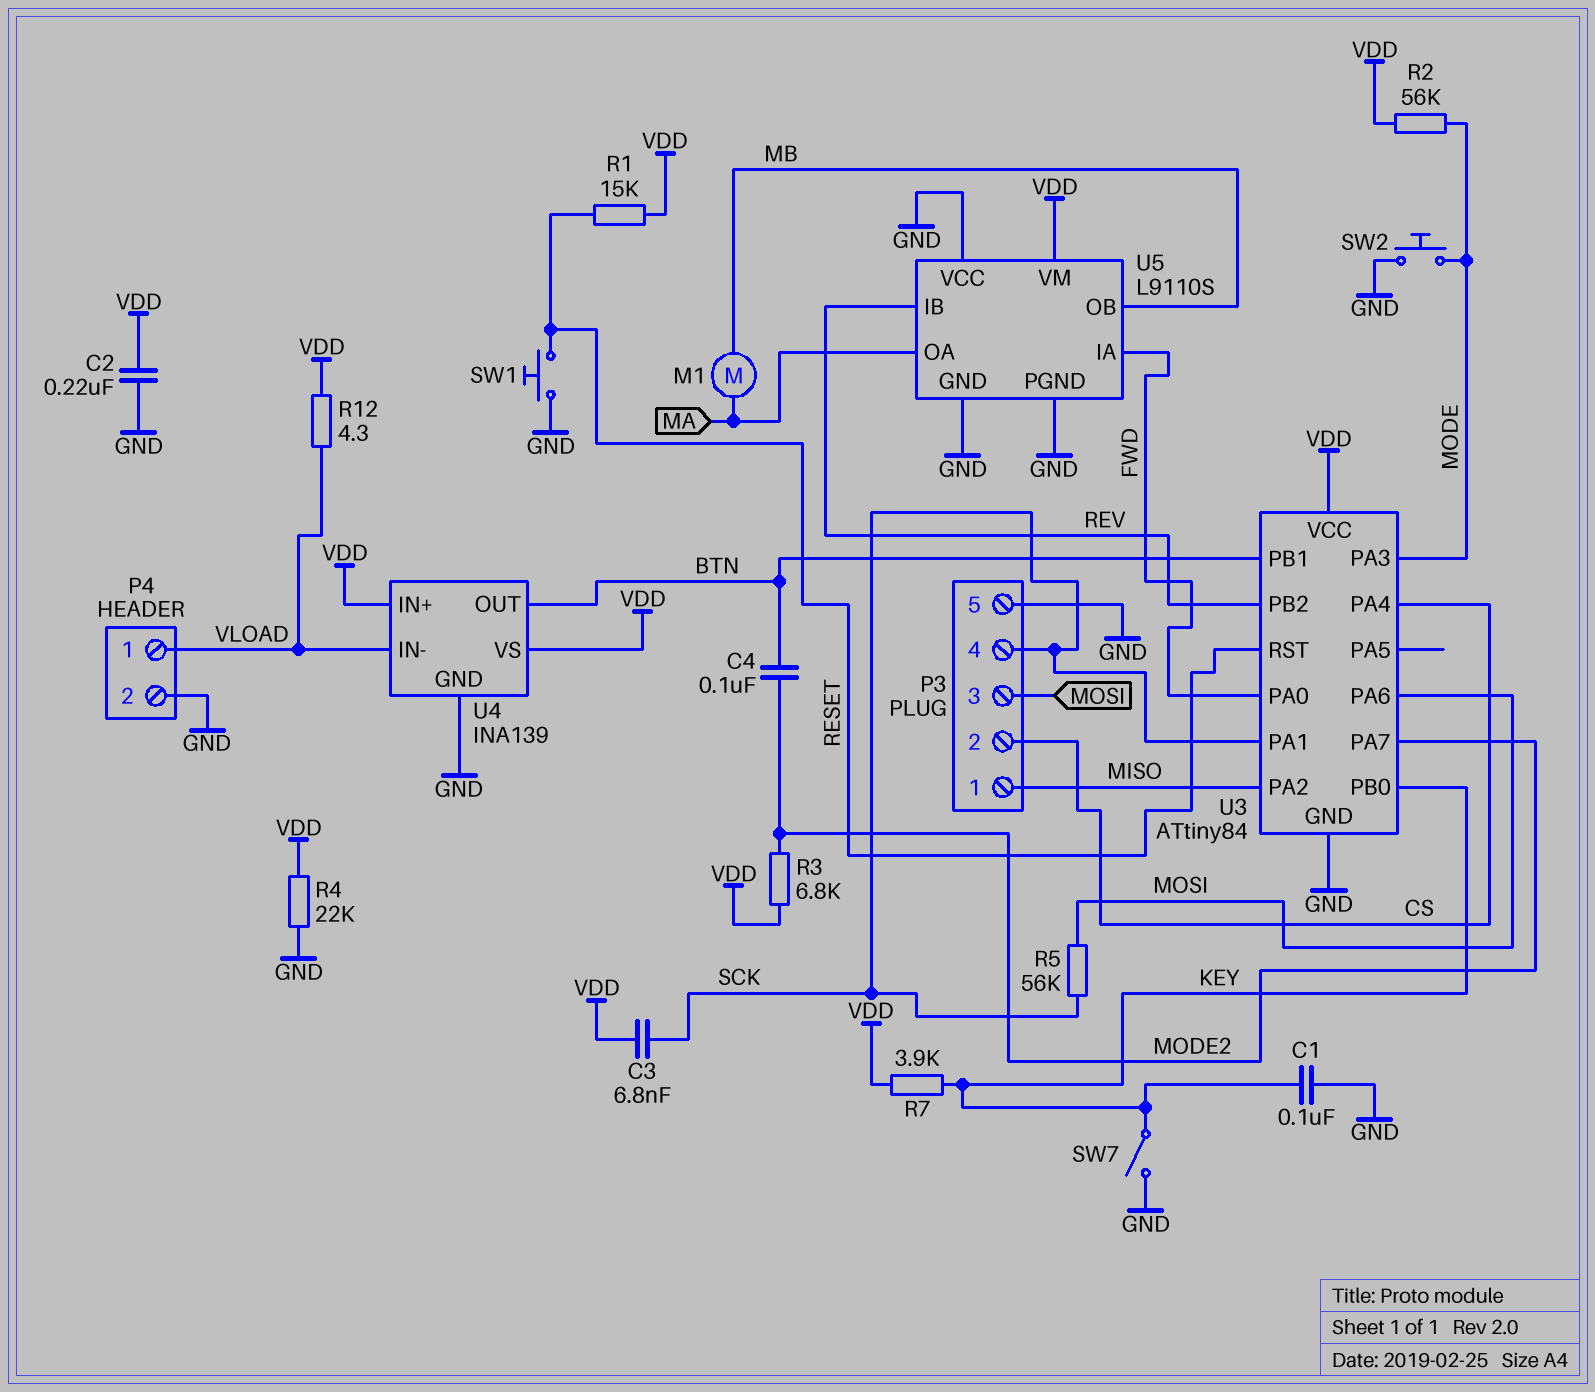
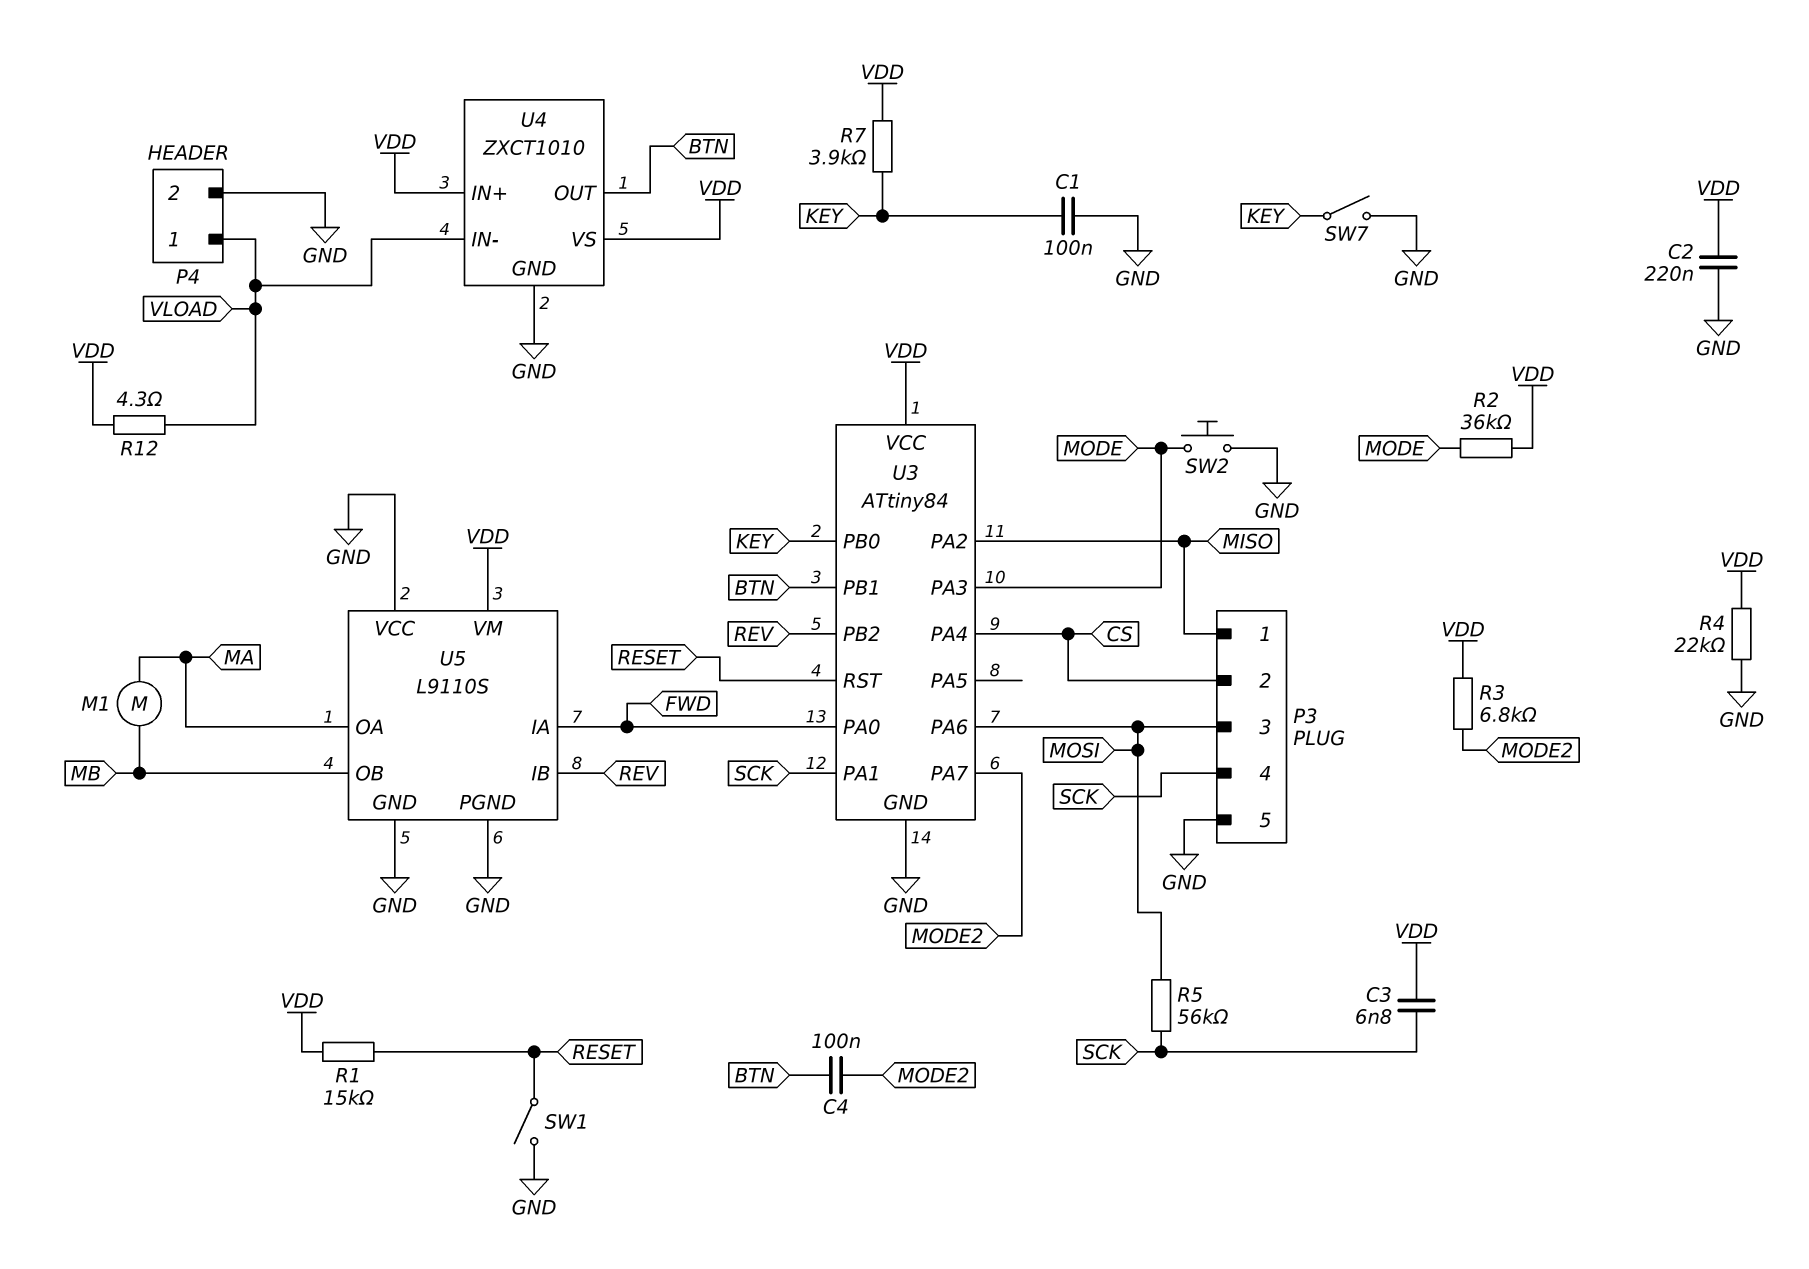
R2: 56k (MODE, VDD) -> 36k (MODE, VDD)
SW1: button (GND, RESET) -> switch (GND, RESET)
U4: INA139 -> ZXCT1010

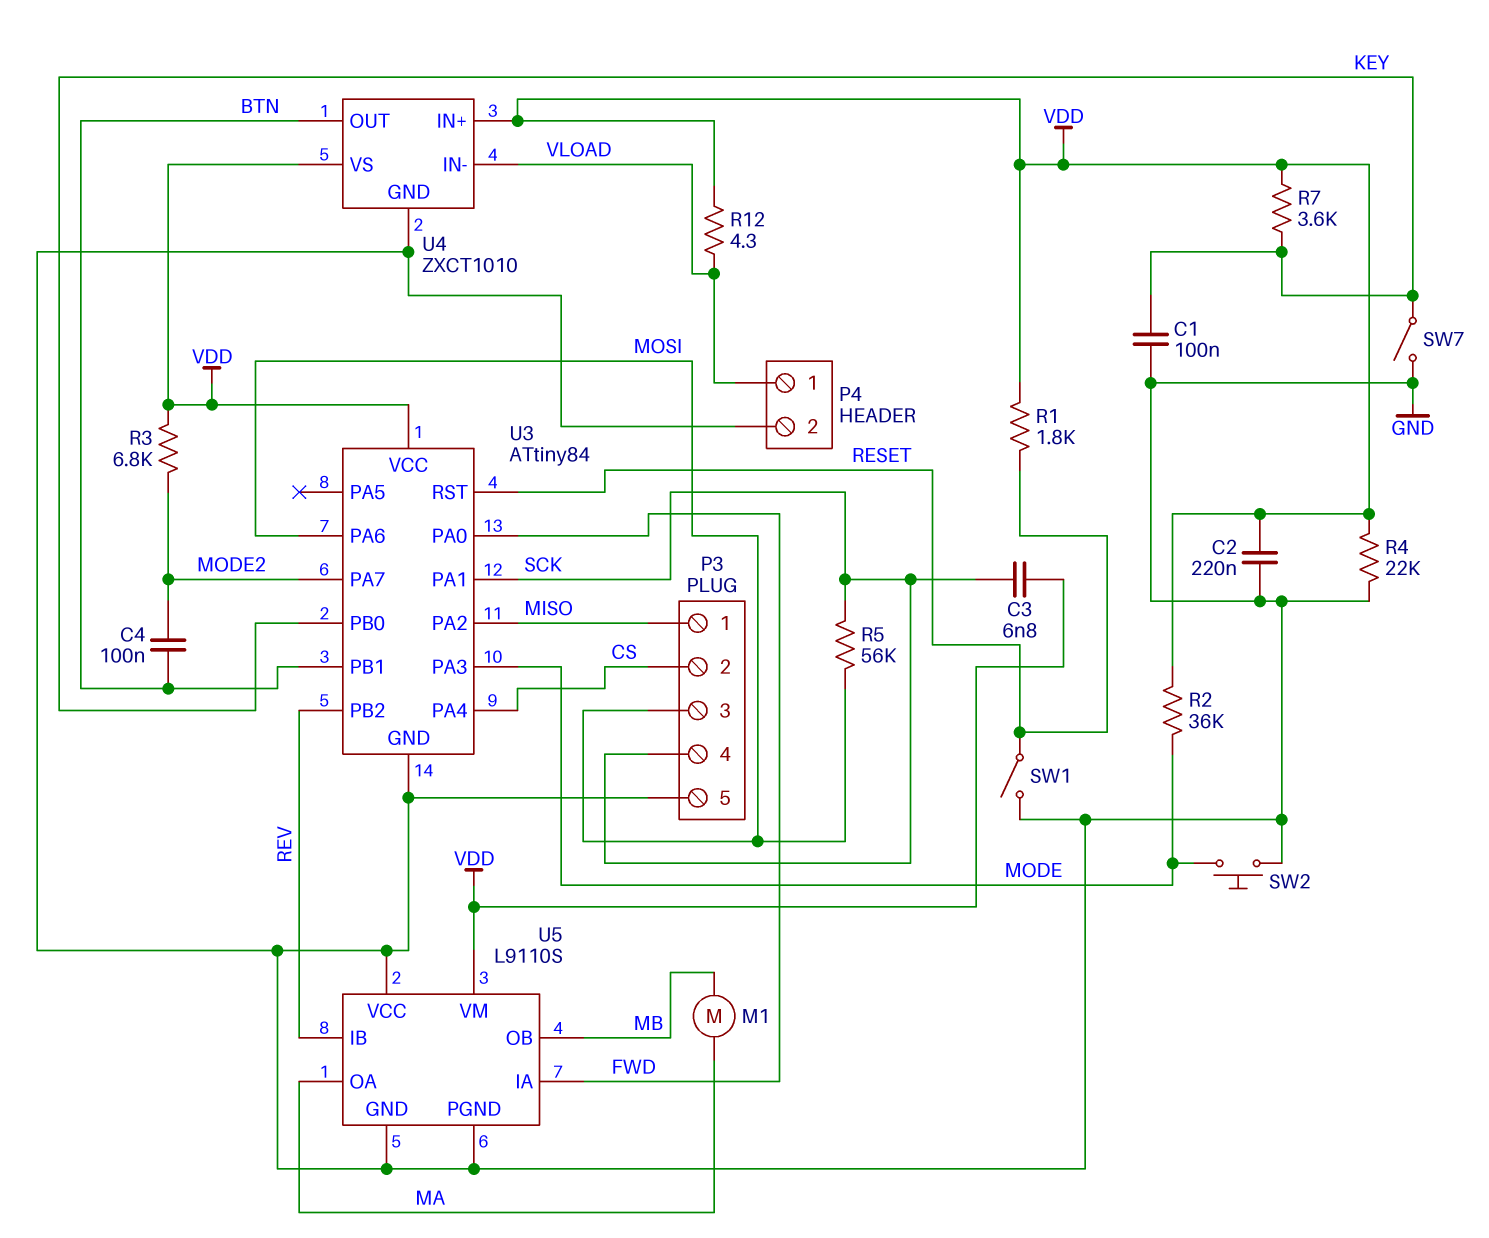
R1: 15k (RESET, VDD) -> 1.8k (RESET, VDD)
R7: 3.9k (KEY, VDD) -> 3.6k (KEY, VDD)

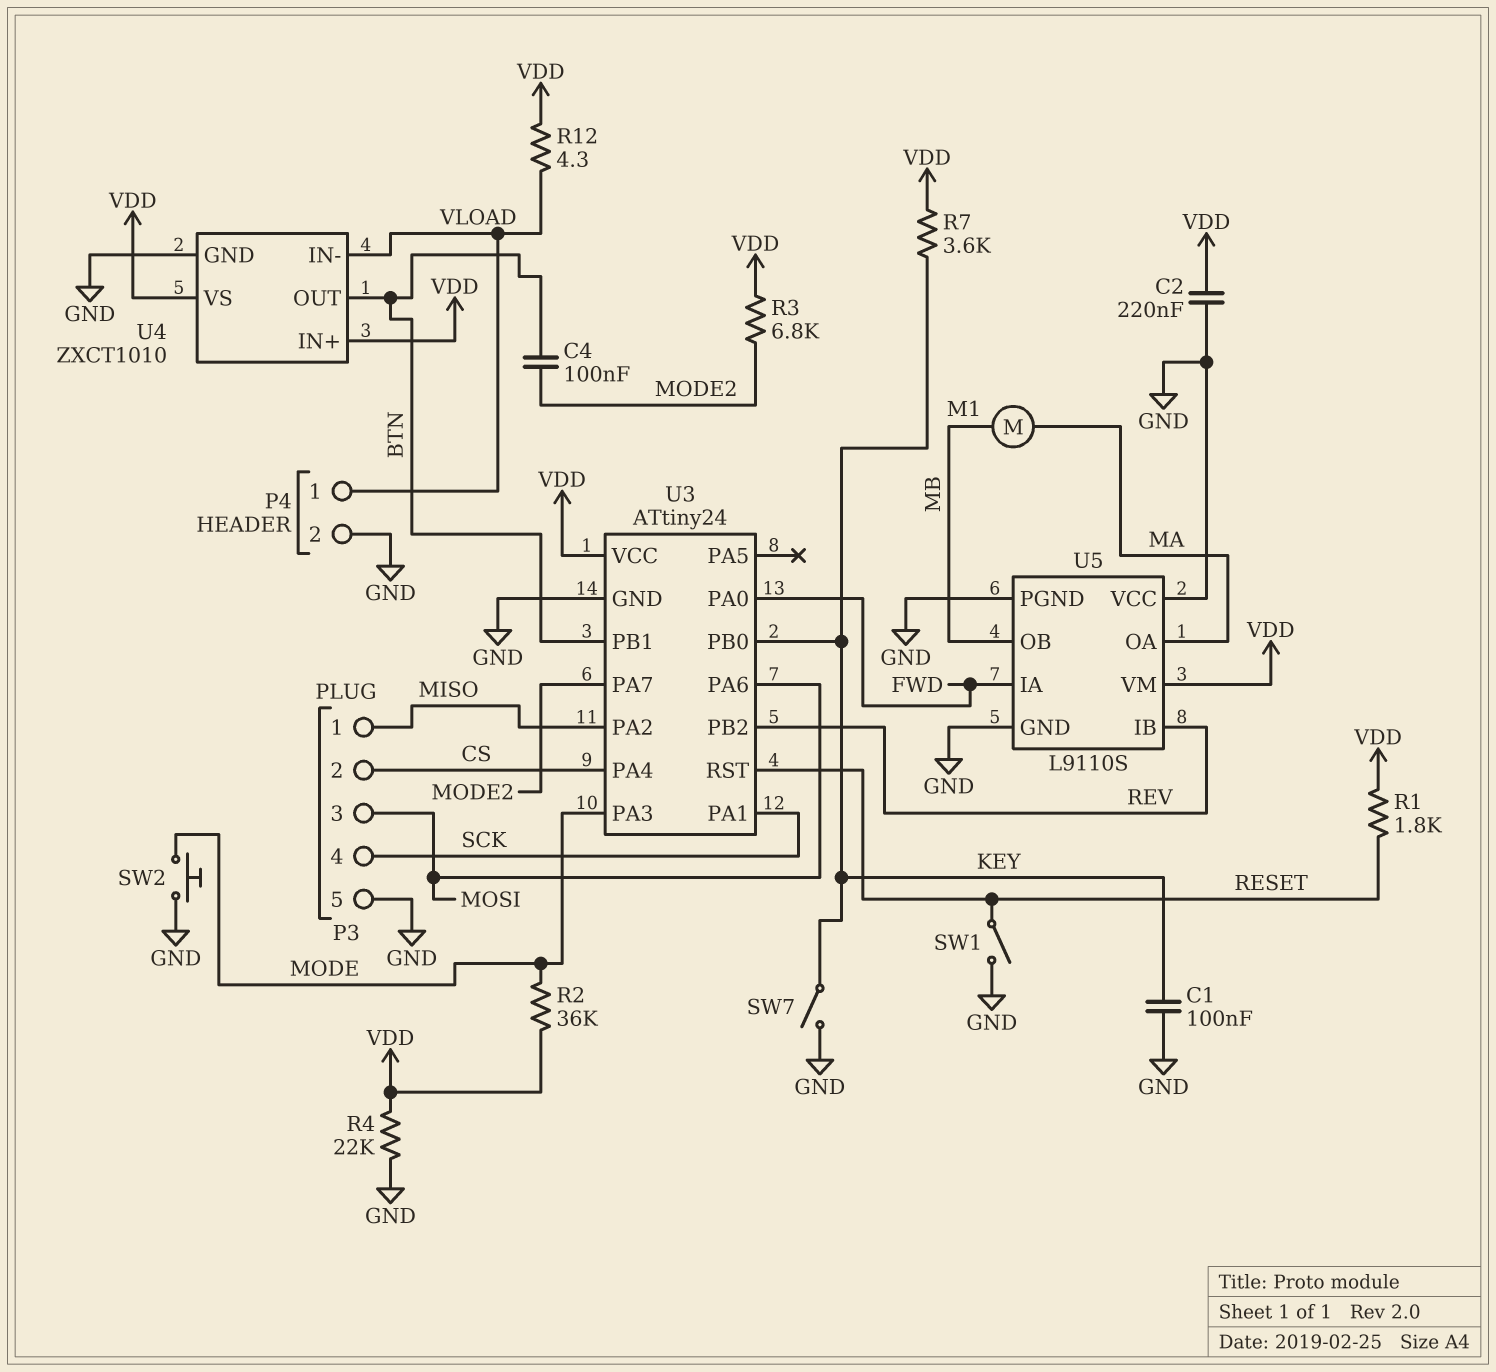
C3: 6.8nF (SCK, VDD) -> none
R5: 56k (MOSI, SCK) -> none
U3: ATtiny84 -> ATtiny24

